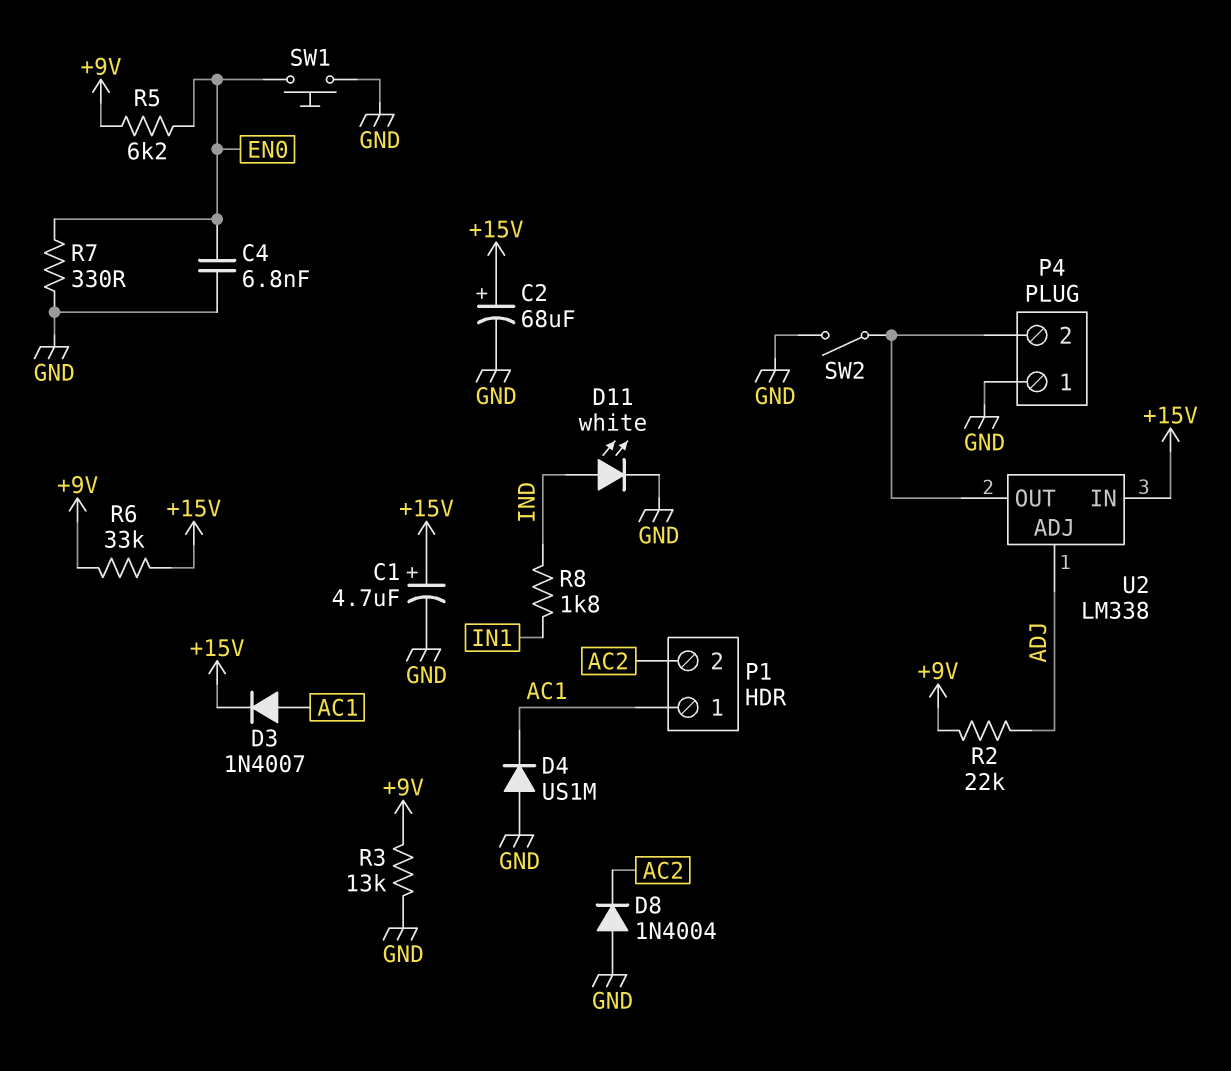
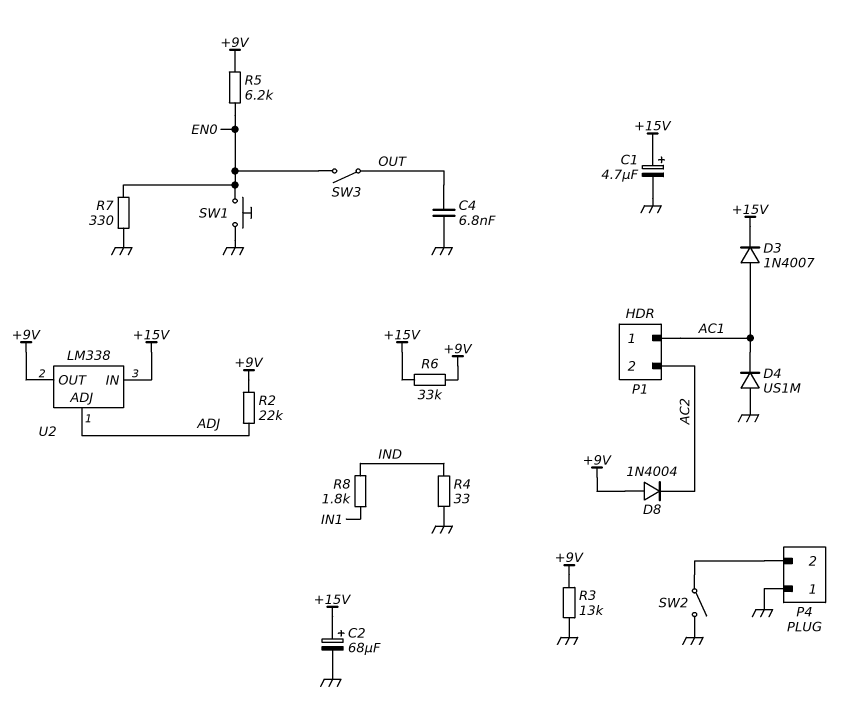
C4: 6.8nF (EN0, GND) -> 6.8nF (GND, OUT)
D8: diode 1N4004 (A GND, K AC2) -> diode 1N4004 (A +9V, K AC2)
D11: LED white (A IND, K GND) -> none
R4: none -> 33 (GND, IND)
SW3: none -> switch (EN0, OUT)
U2 pin OUT: P4/2 -> +9V

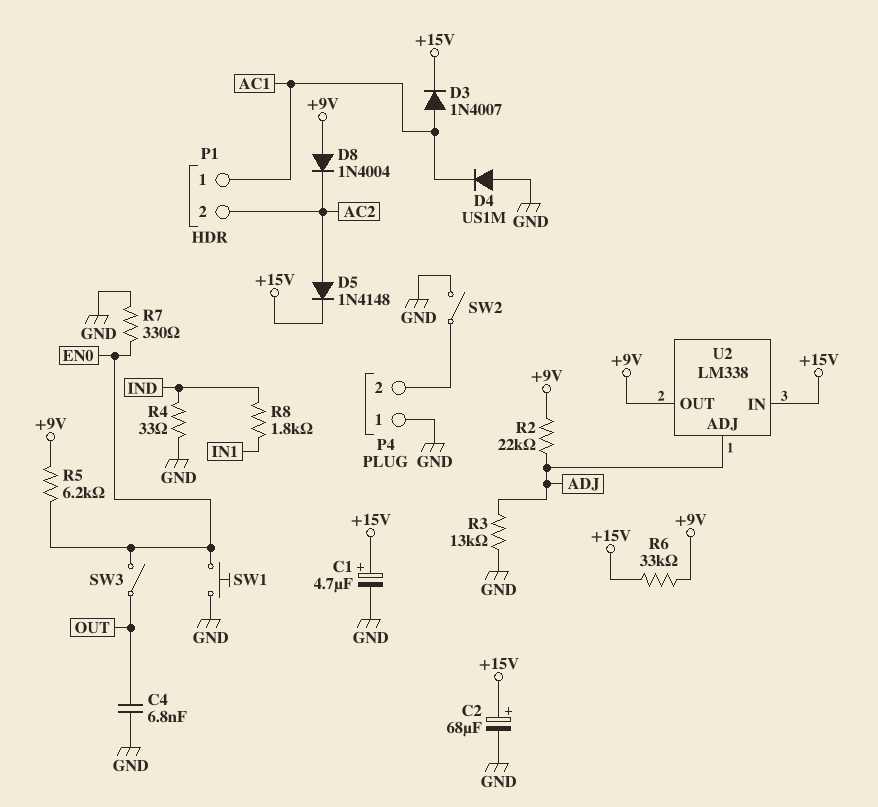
D5: none -> diode 1N4148 (A AC2, K +15V)
R3: 13k (+9V, GND) -> 13k (ADJ, GND)

